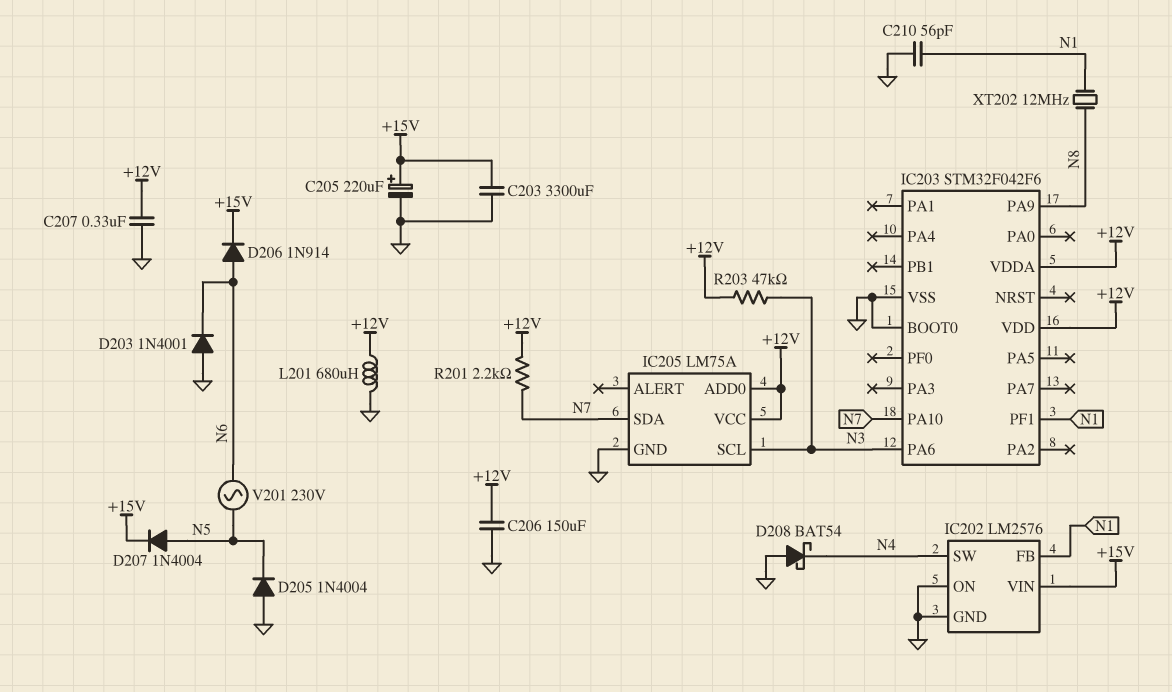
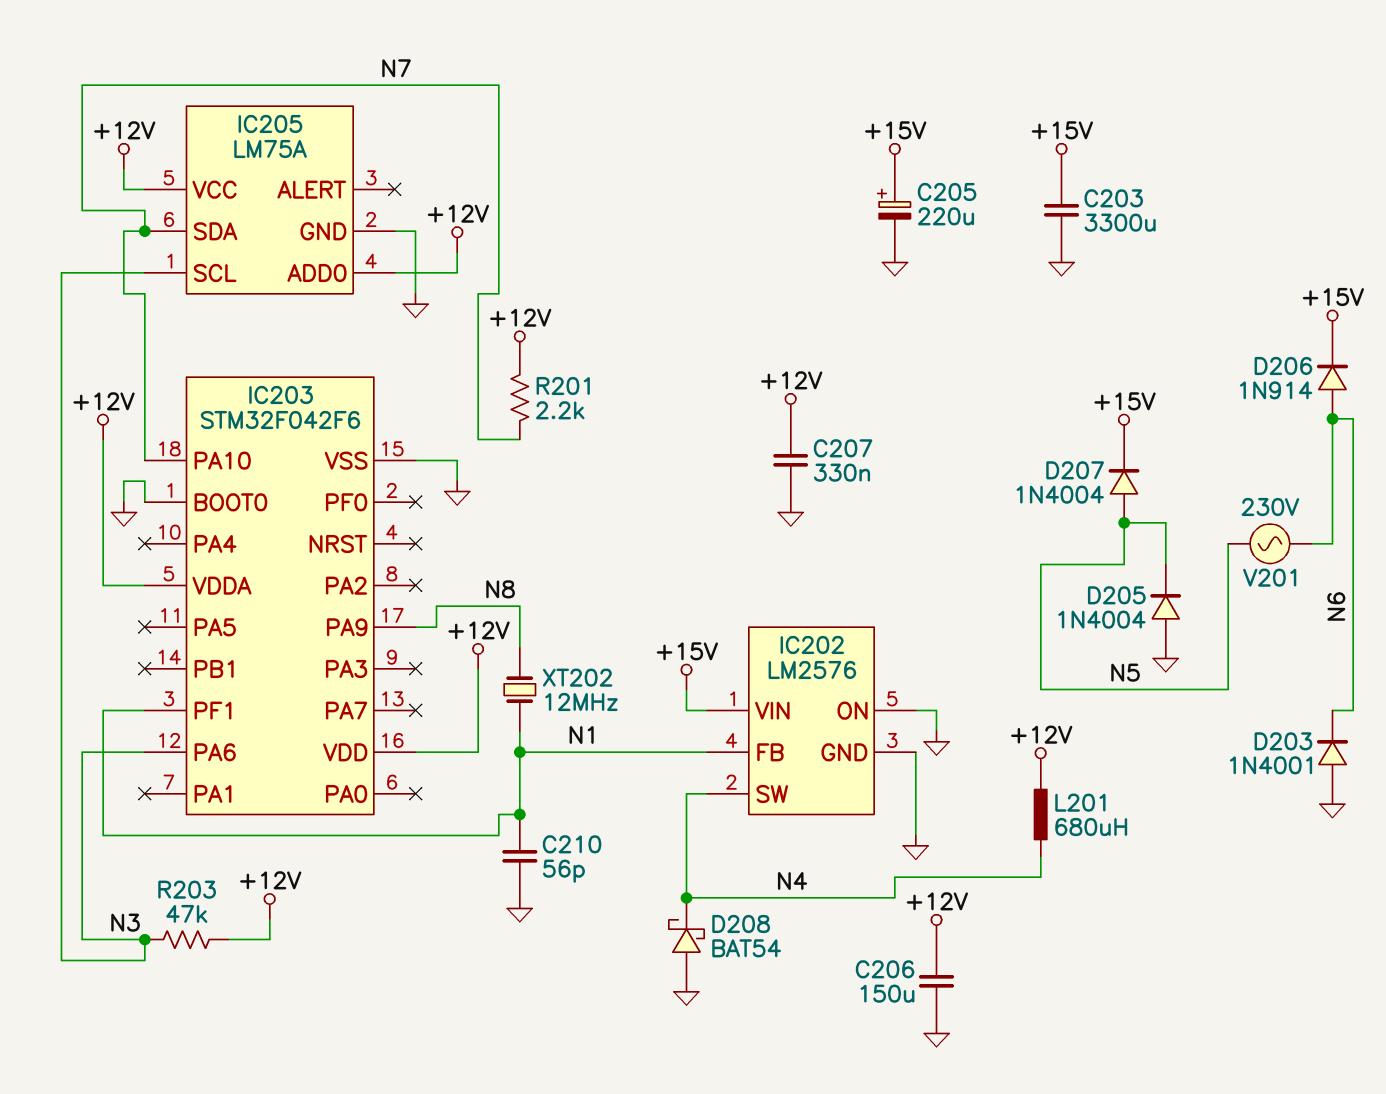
L201: 680uH (+12V, GND) -> 680uH (+12V, N4)

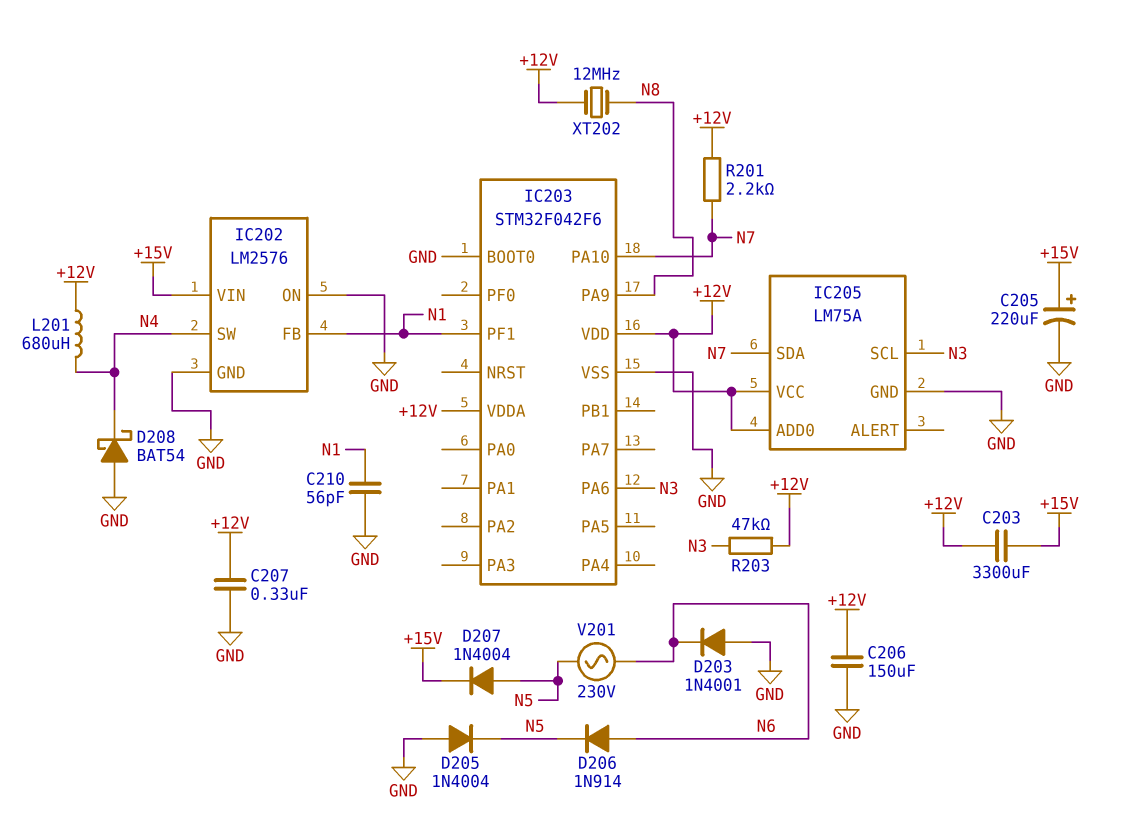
C203: 3300uF (+15V, GND) -> 3300uF (+12V, +15V)
D206: diode 1N914 (A N6, K +15V) -> diode 1N914 (A N6, K N5)
XT202: 12MHz (N1, N8) -> 12MHz (+12V, N8)

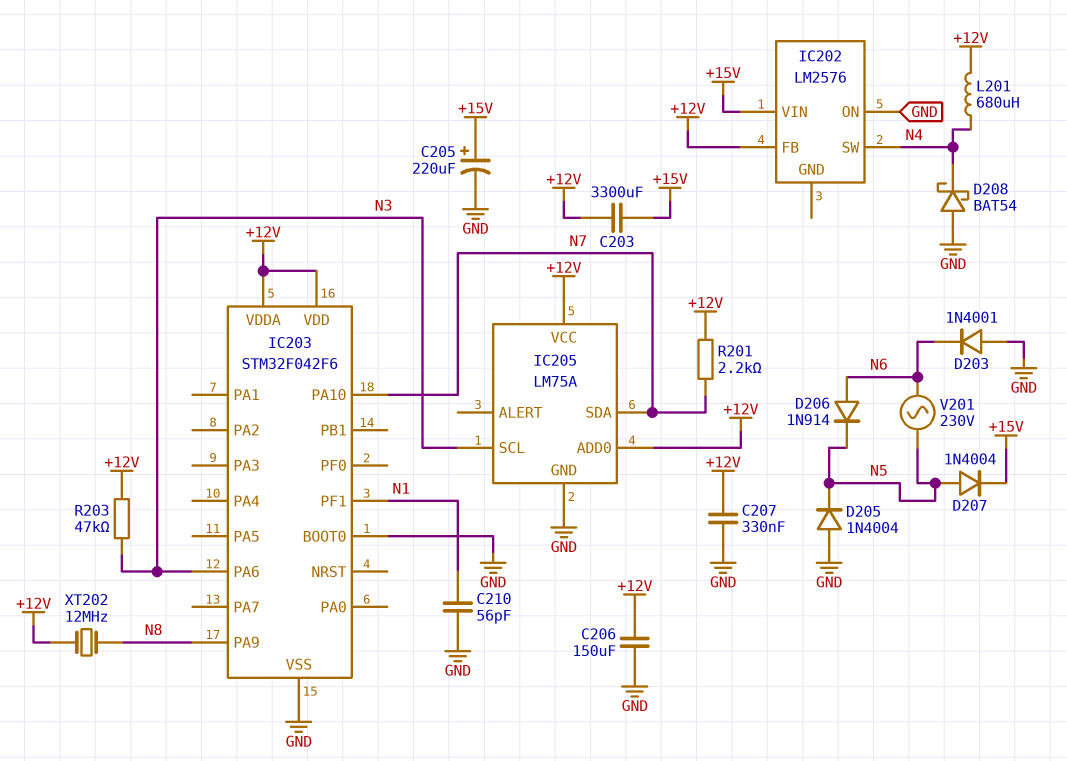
IC202 pin FB: N1 -> +12V
IC202 pin GND: GND -> none

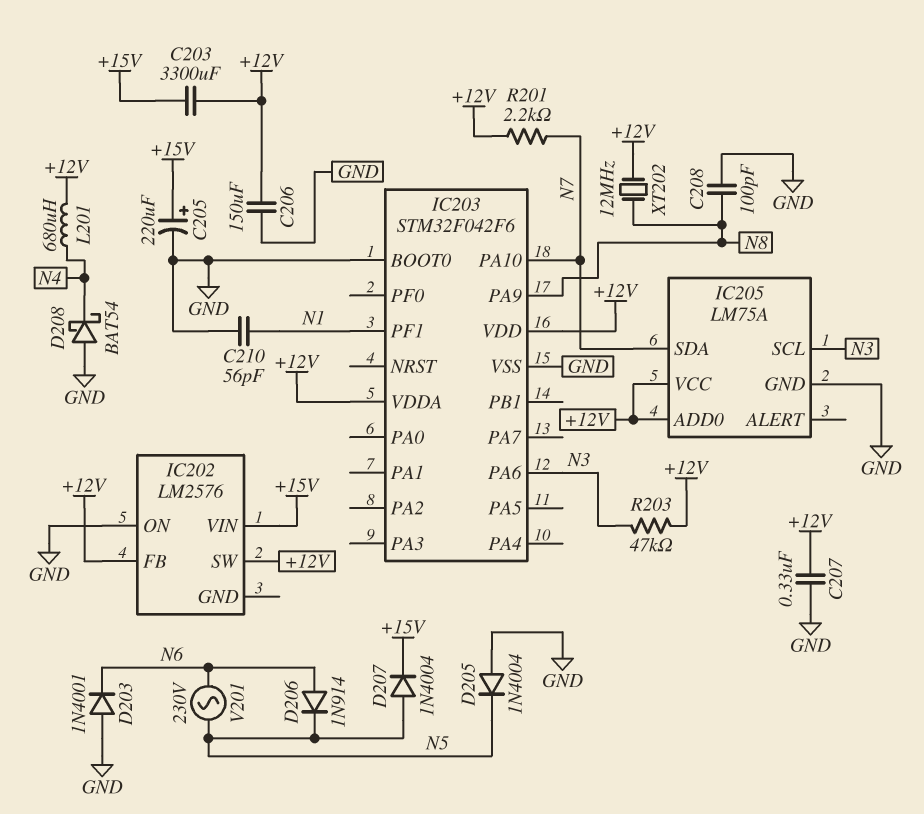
C208: none -> 100pF (GND, N8)
IC202 pin SW: N4 -> +12V

